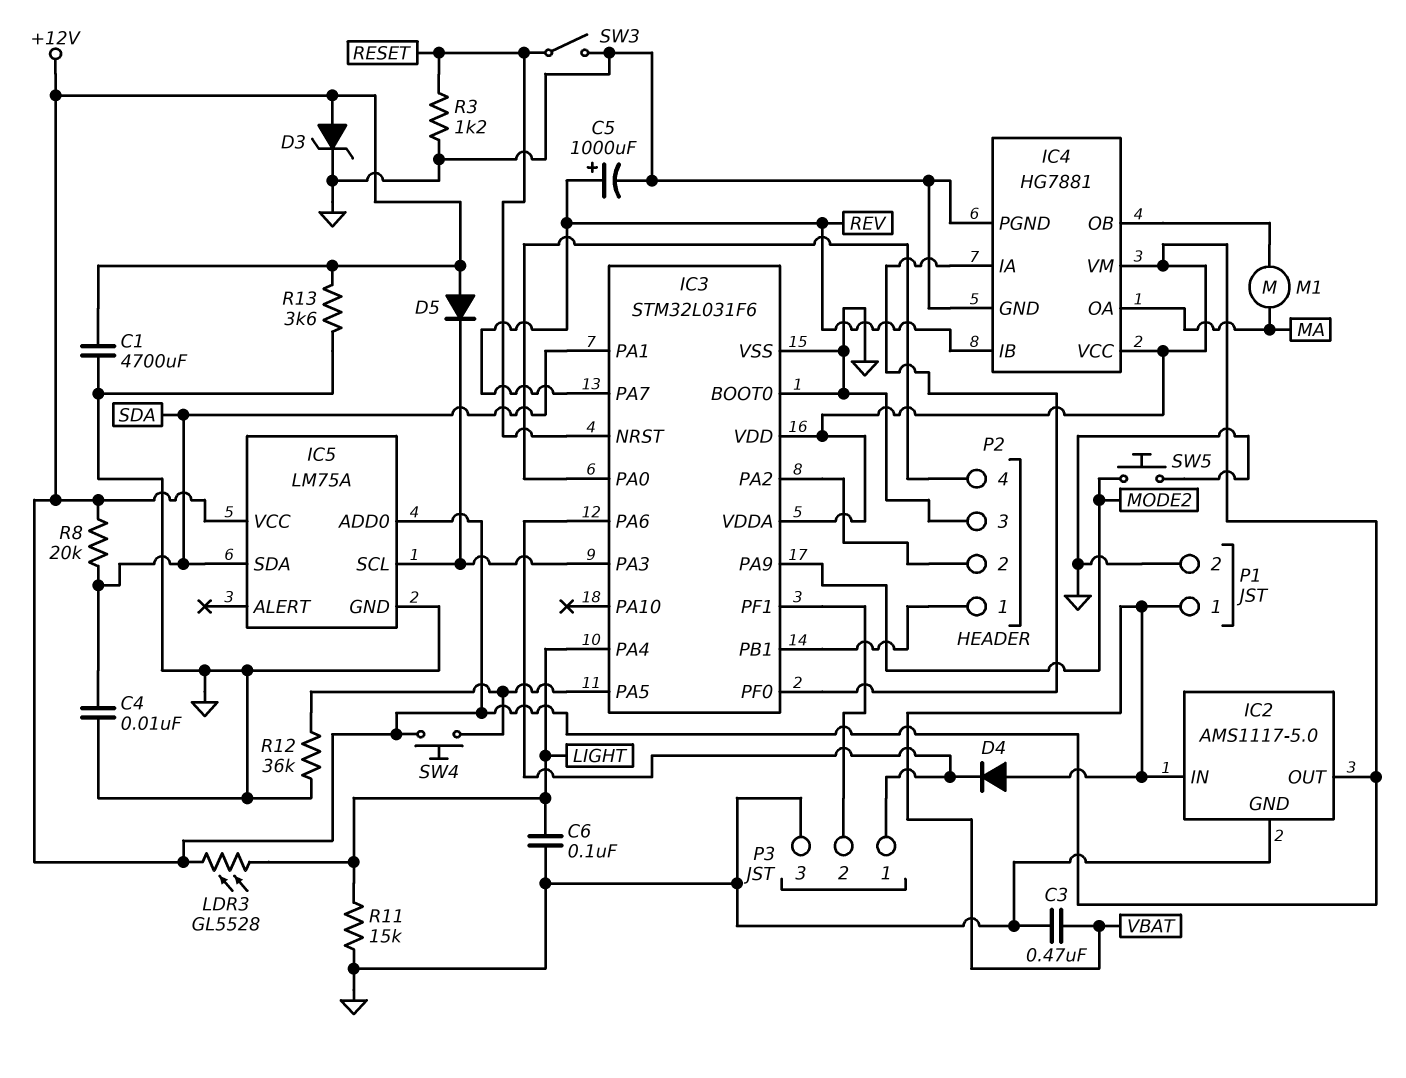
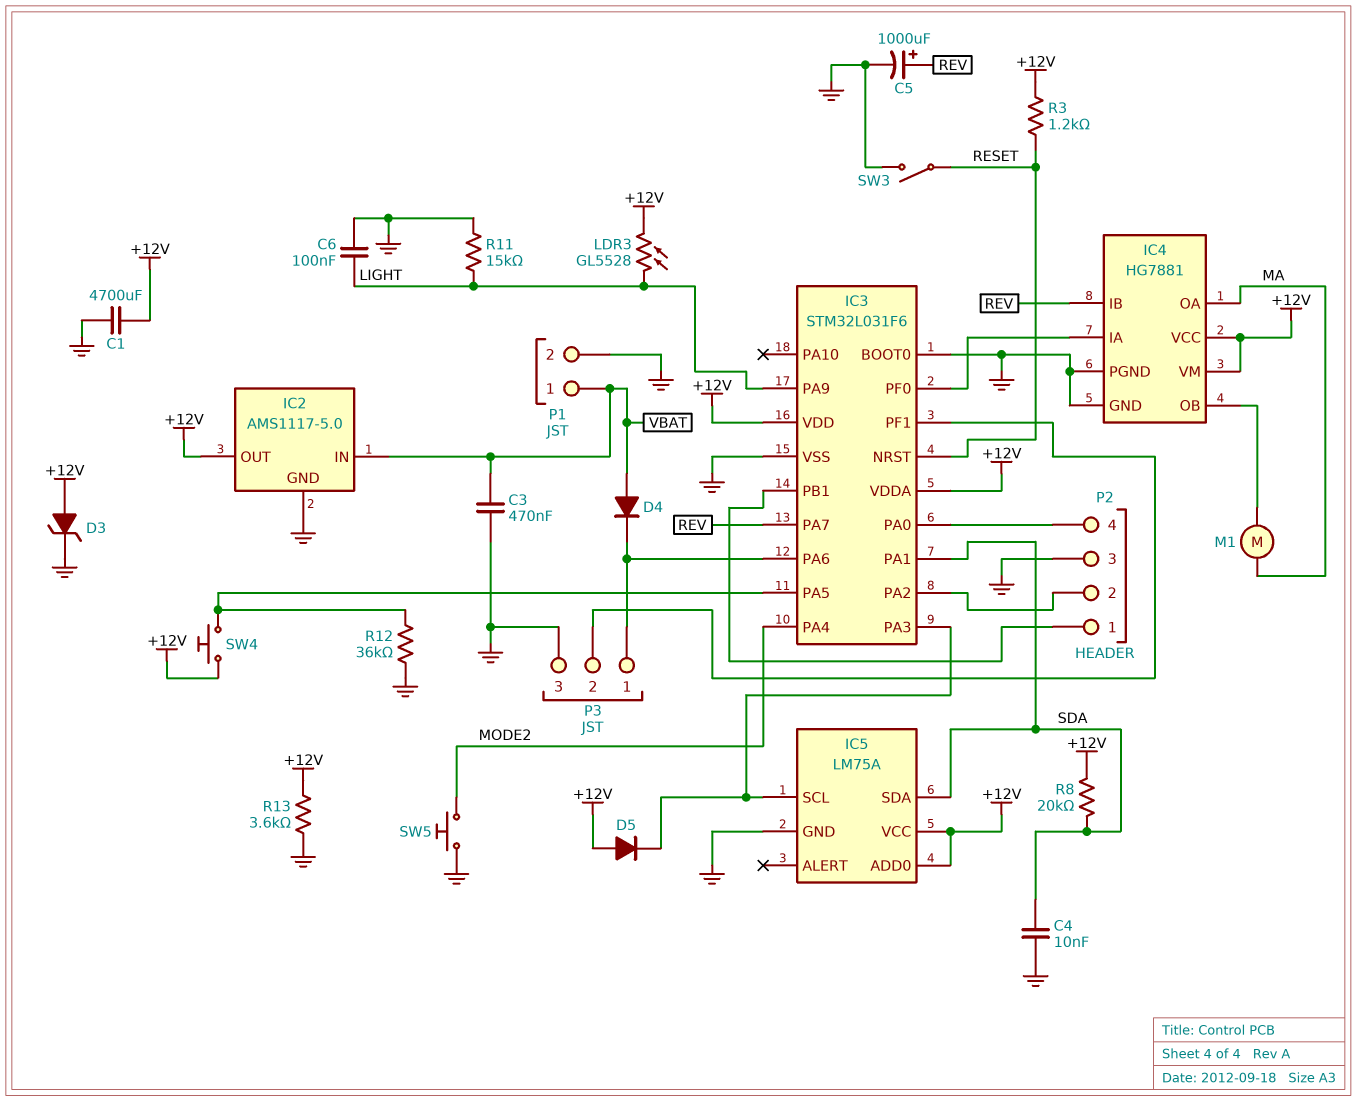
IC3 pin PA4: LIGHT -> MODE2
IC3 pin PA9: MODE2 -> LIGHT
R3: 1.2k (GND, RESET) -> 1.2k (+12V, RESET)

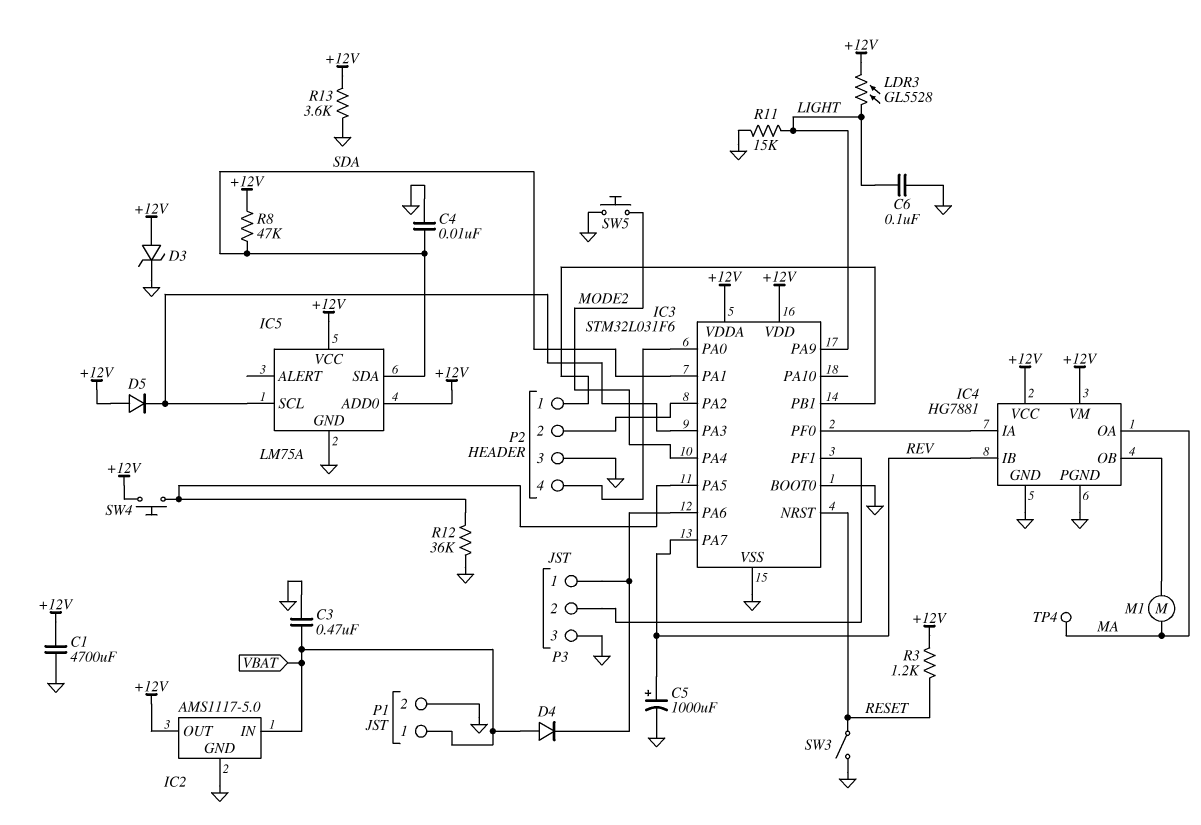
R8: 20k (+12V, SDA) -> 47k (+12V, SDA)
TP4: none -> test point (MA)

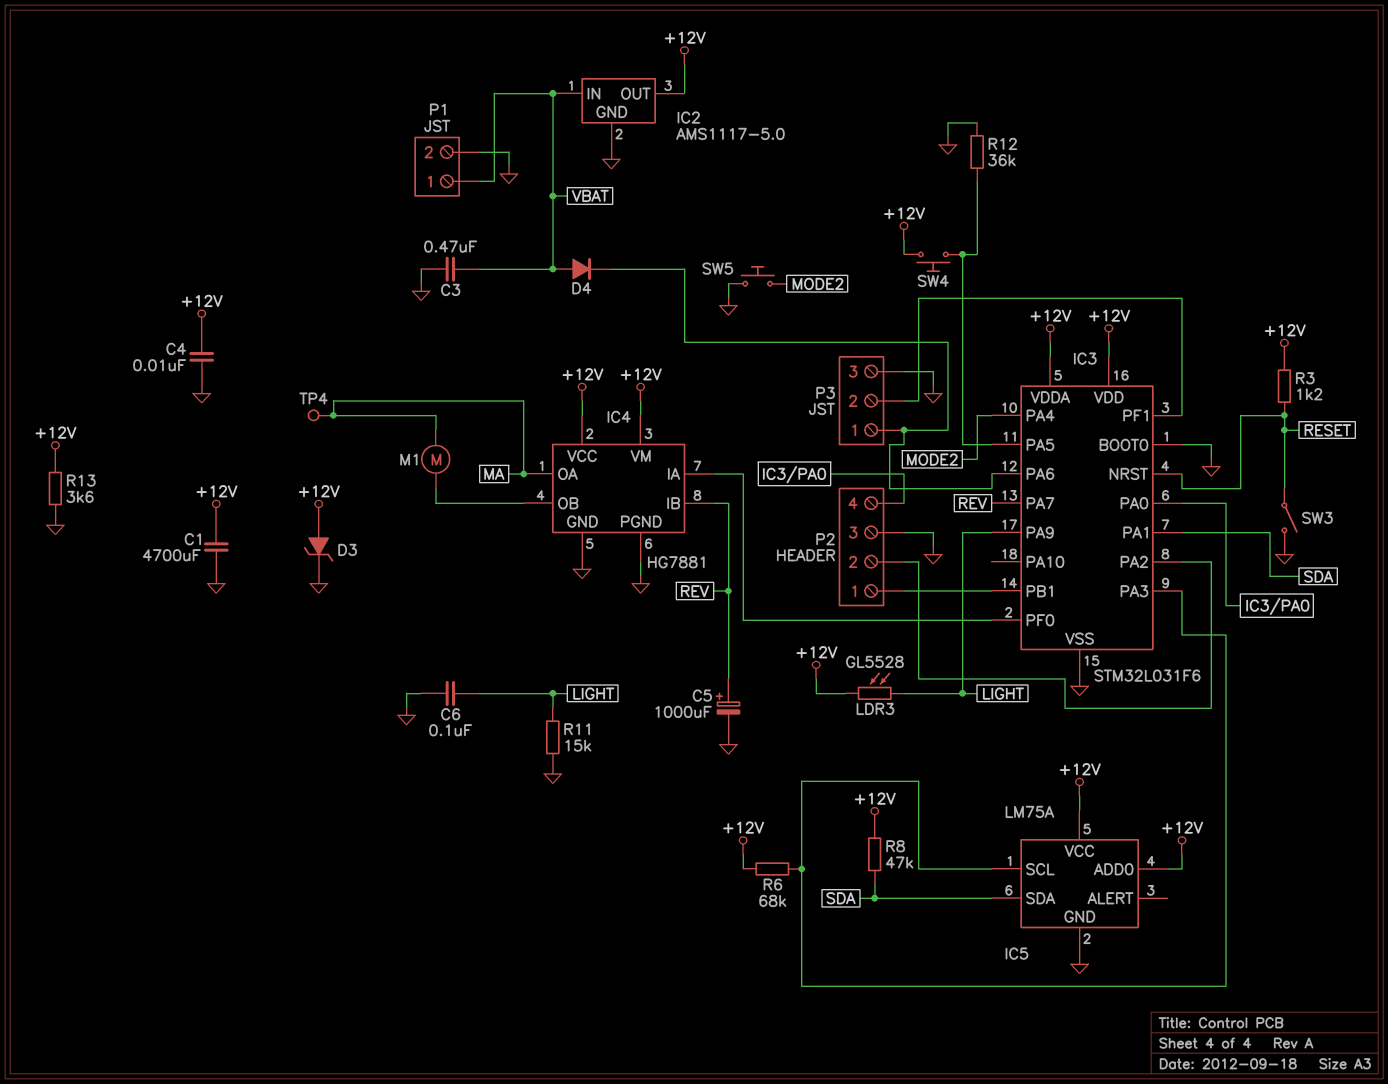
C4: 10nF (GND, SDA) -> 10nF (+12V, GND)
D5: diode (A +12V, K IC3/PA3) -> none
R6: none -> 68k (+12V, IC3/PA3)

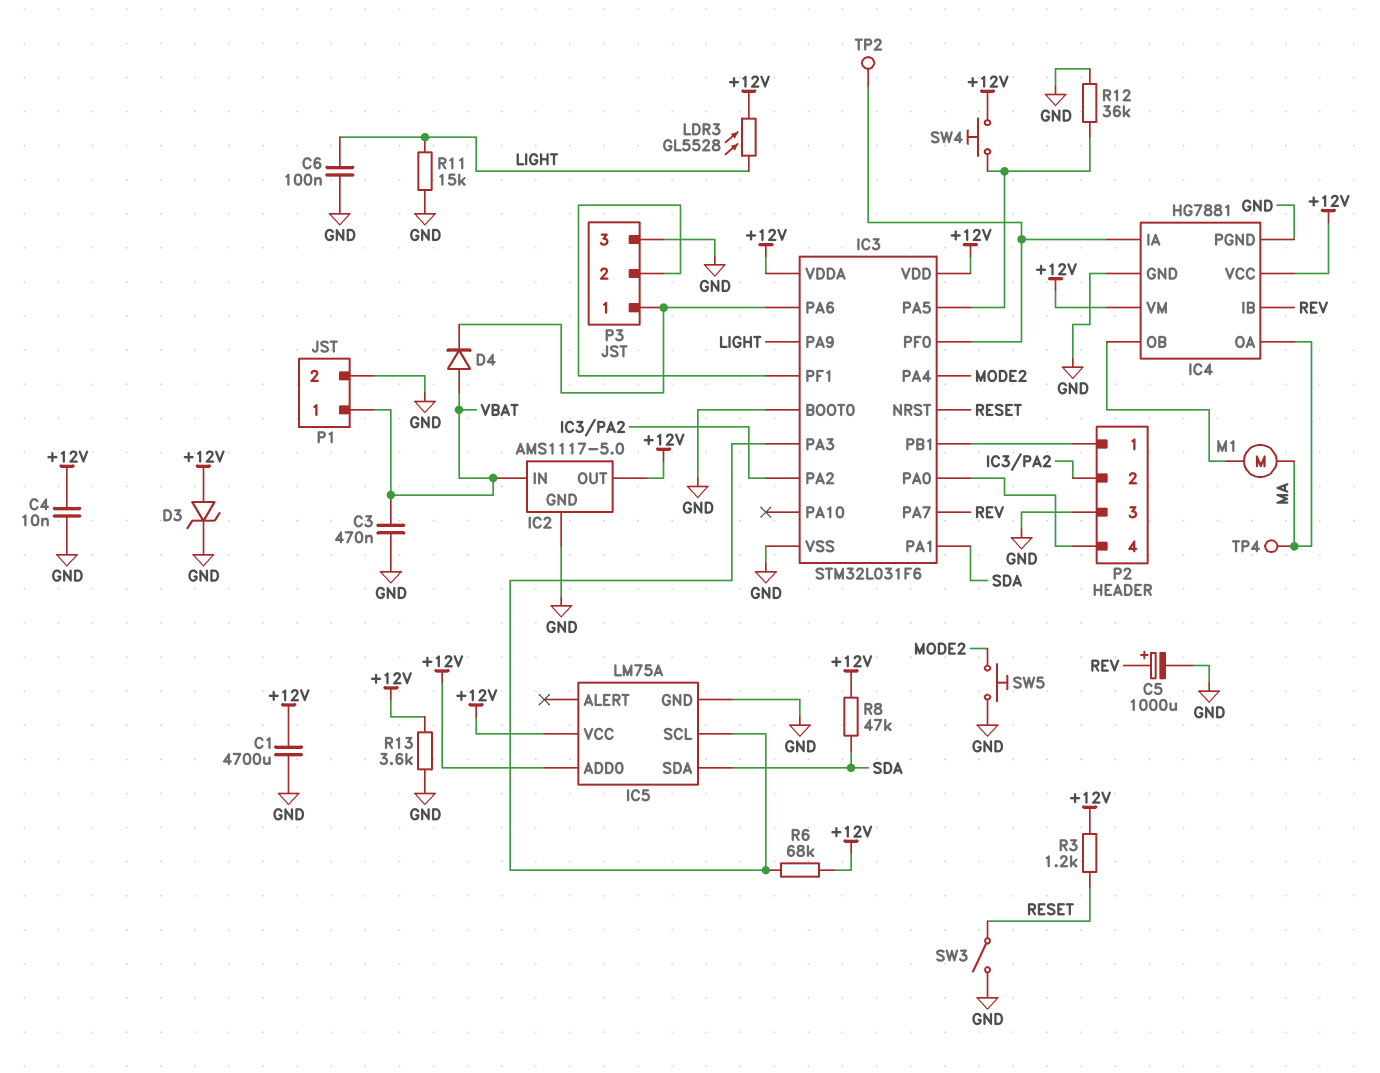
TP2: none -> test point (IC3/PF0)

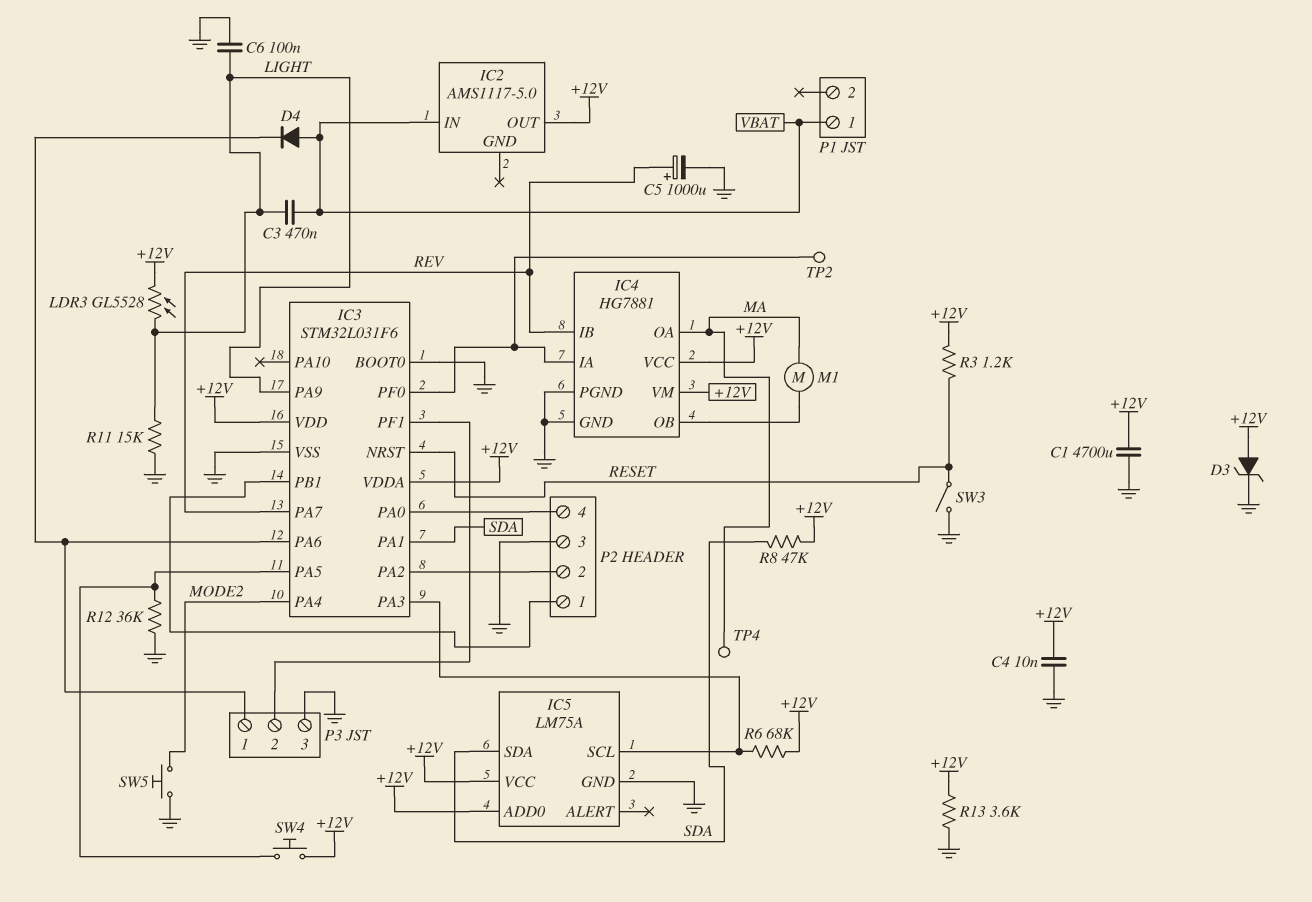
C3: 470nF (GND, VBAT) -> 470nF (LIGHT, VBAT)
IC2 pin GND: GND -> none
P1 pin 2: GND -> none

